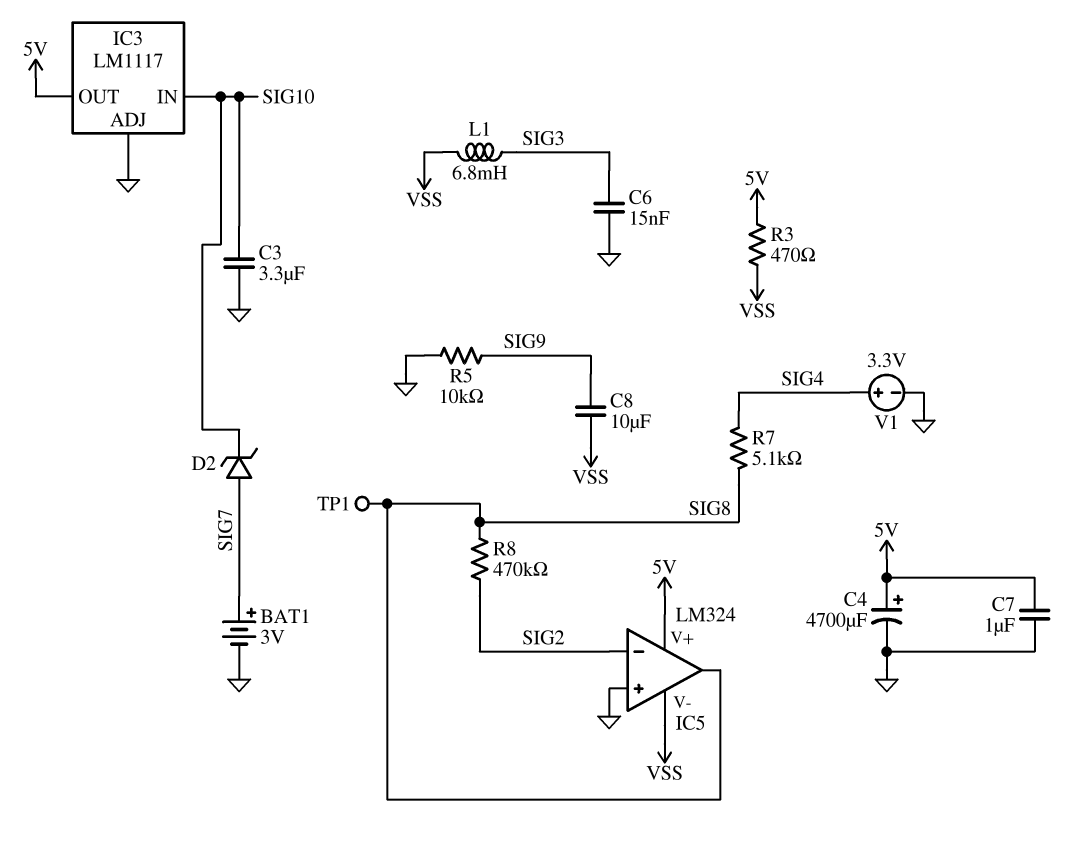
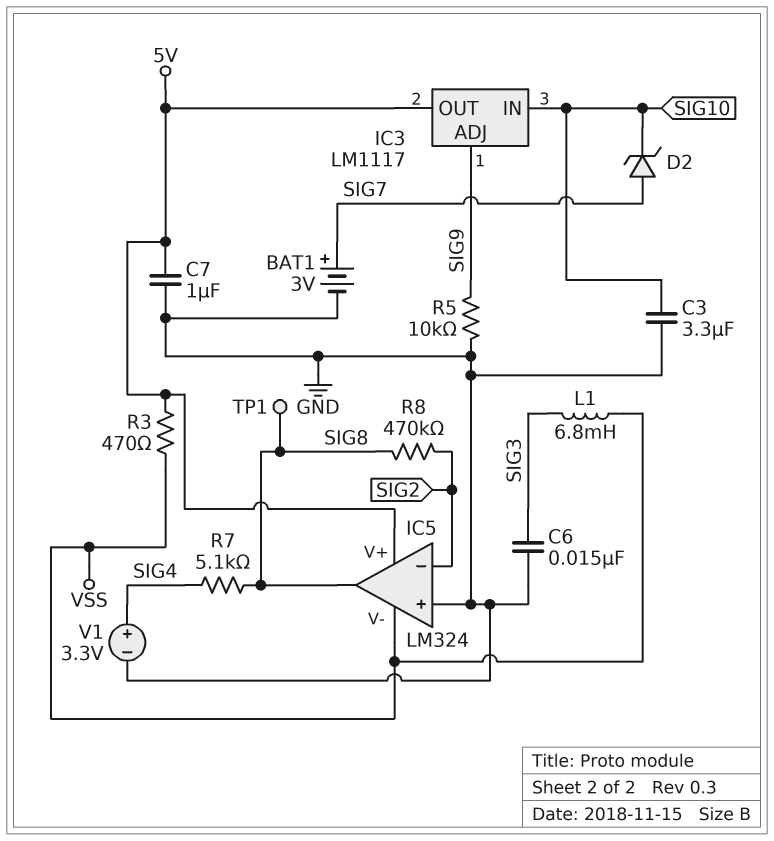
C4: 4700uF (plus 5V, minus GND) -> none
C8: 10uF (SIG9, VSS) -> none
IC3 pin ADJ: GND -> SIG9

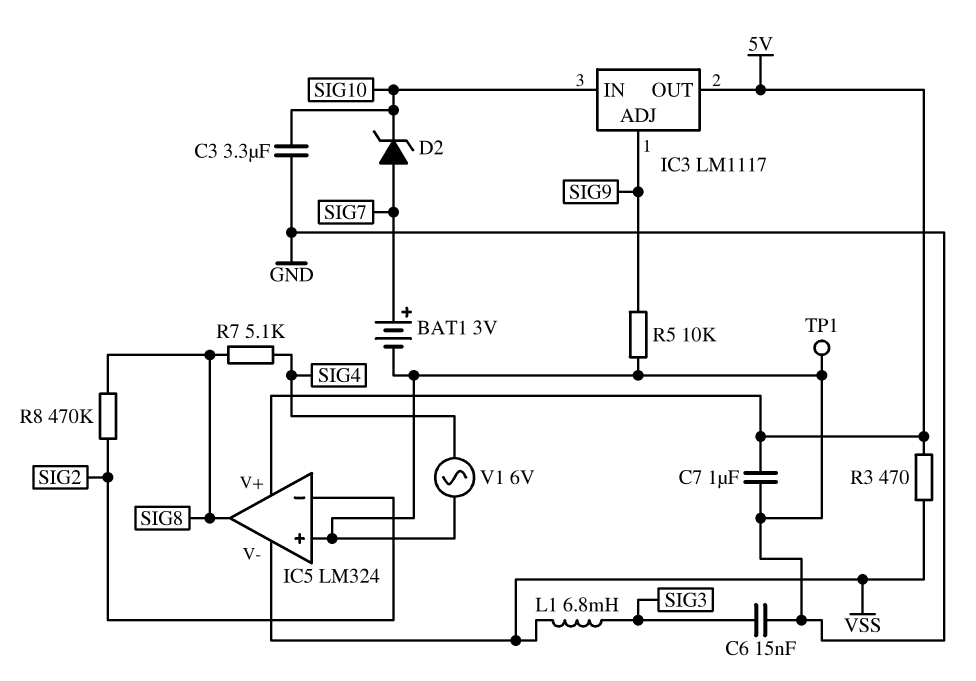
TP1: test point (SIG8) -> test point (GND)
V1: 3.3V (plus SIG4, minus GND) -> AC 6V (GND, SIG4)

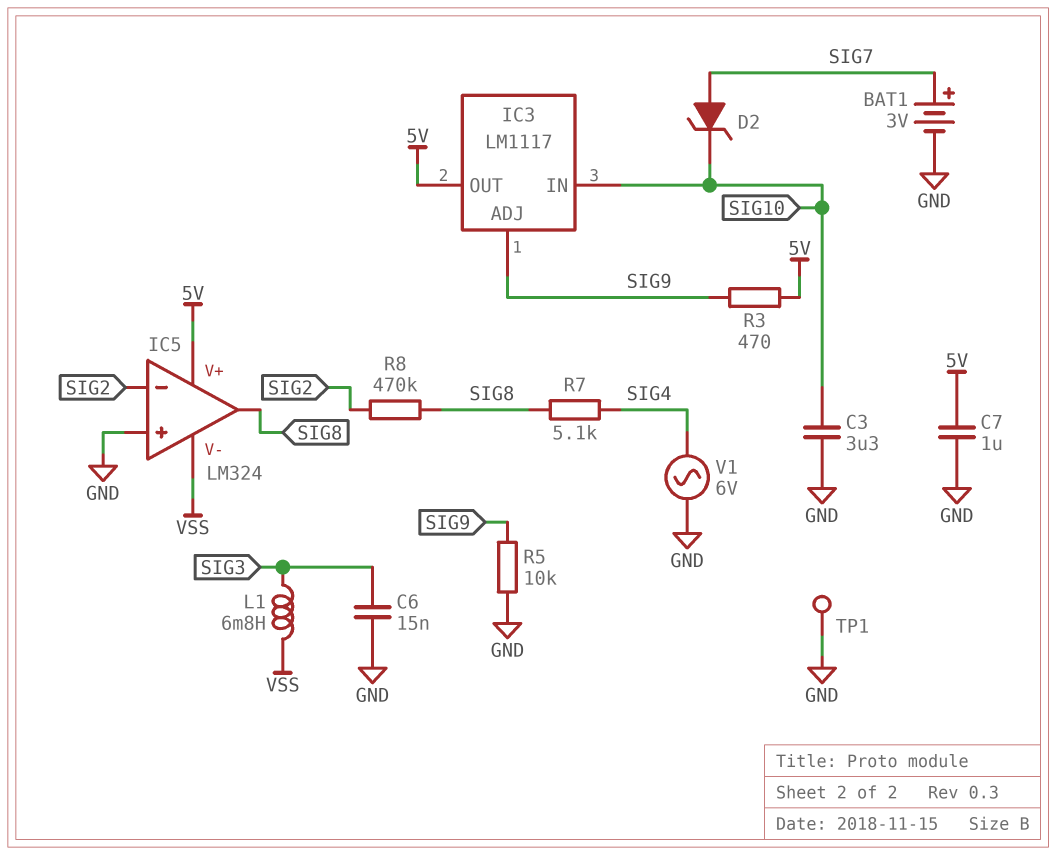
R3: 470 (5V, VSS) -> 470 (5V, SIG9)

